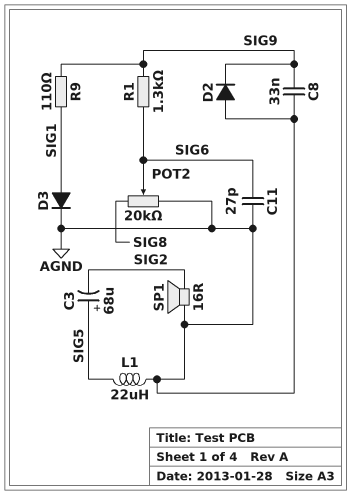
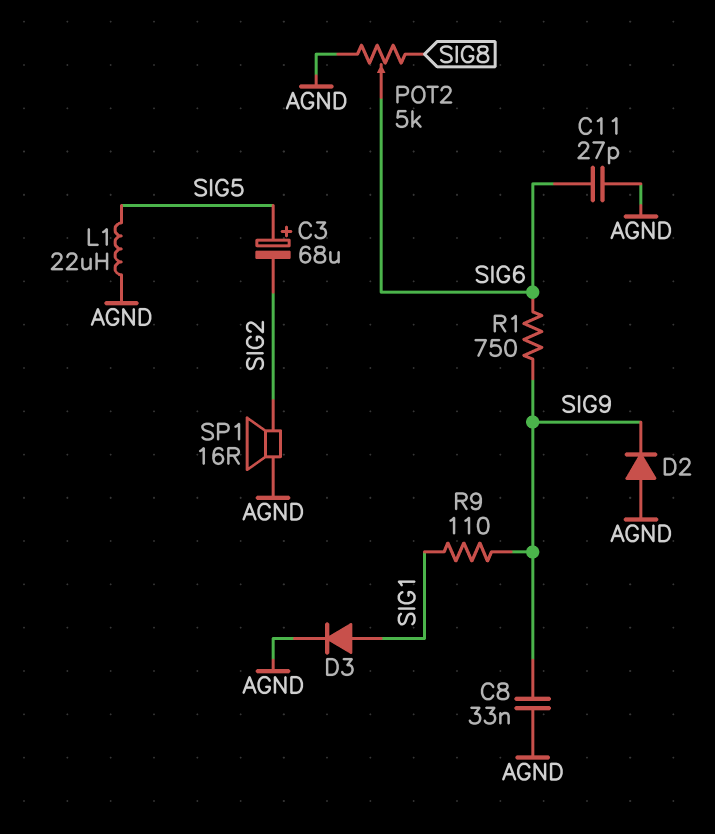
POT2: 20k (AGND, SIG8, wiper SIG6) -> 5k (AGND, SIG8, wiper SIG6)
R1: 1.3k (SIG6, SIG9) -> 750 (SIG6, SIG9)

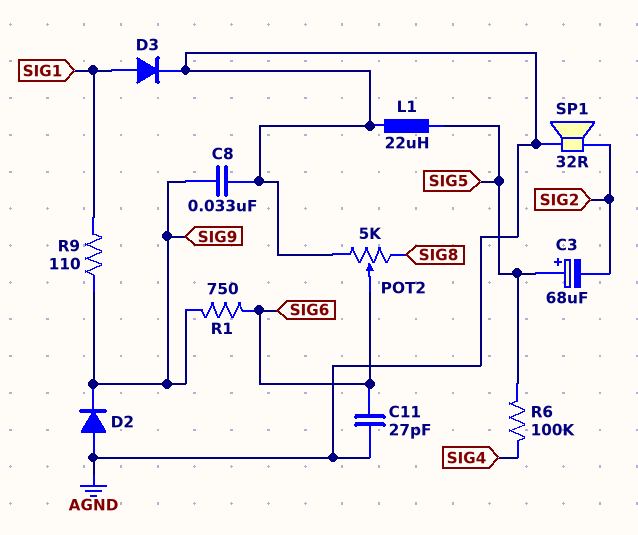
R6: none -> 100k (SIG4, SIG5)
SP1: speaker 16R (AGND, SIG2) -> speaker 32R (AGND, SIG2)

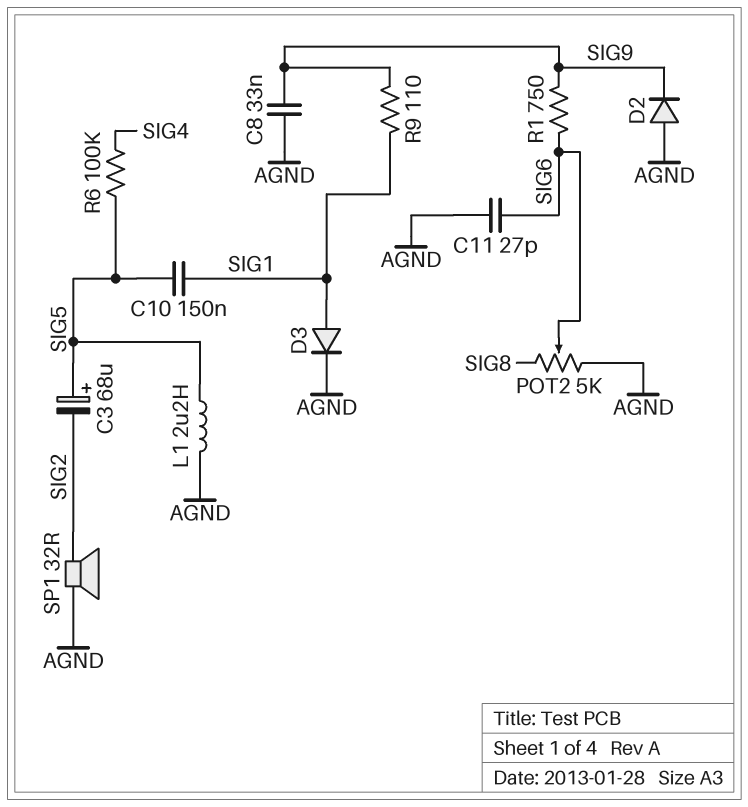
C10: none -> 150nF (SIG1, SIG5)
L1: 22uH (AGND, SIG5) -> 2.2uH (AGND, SIG5)

